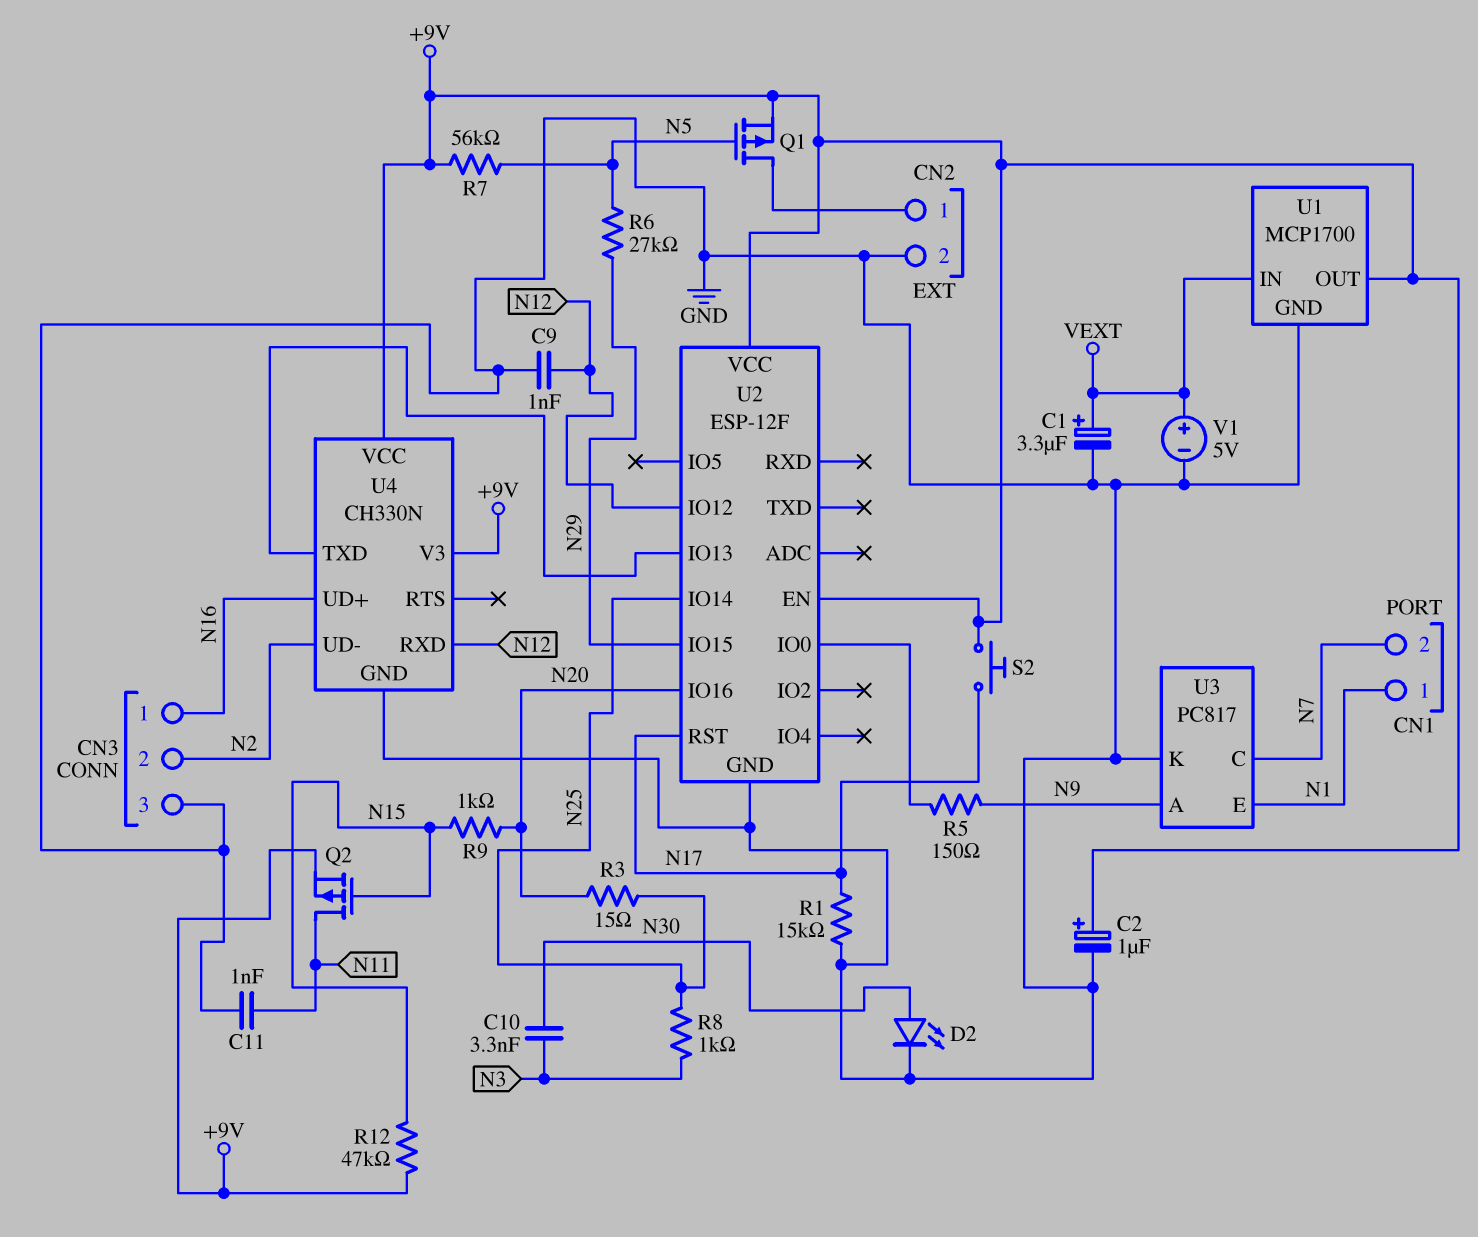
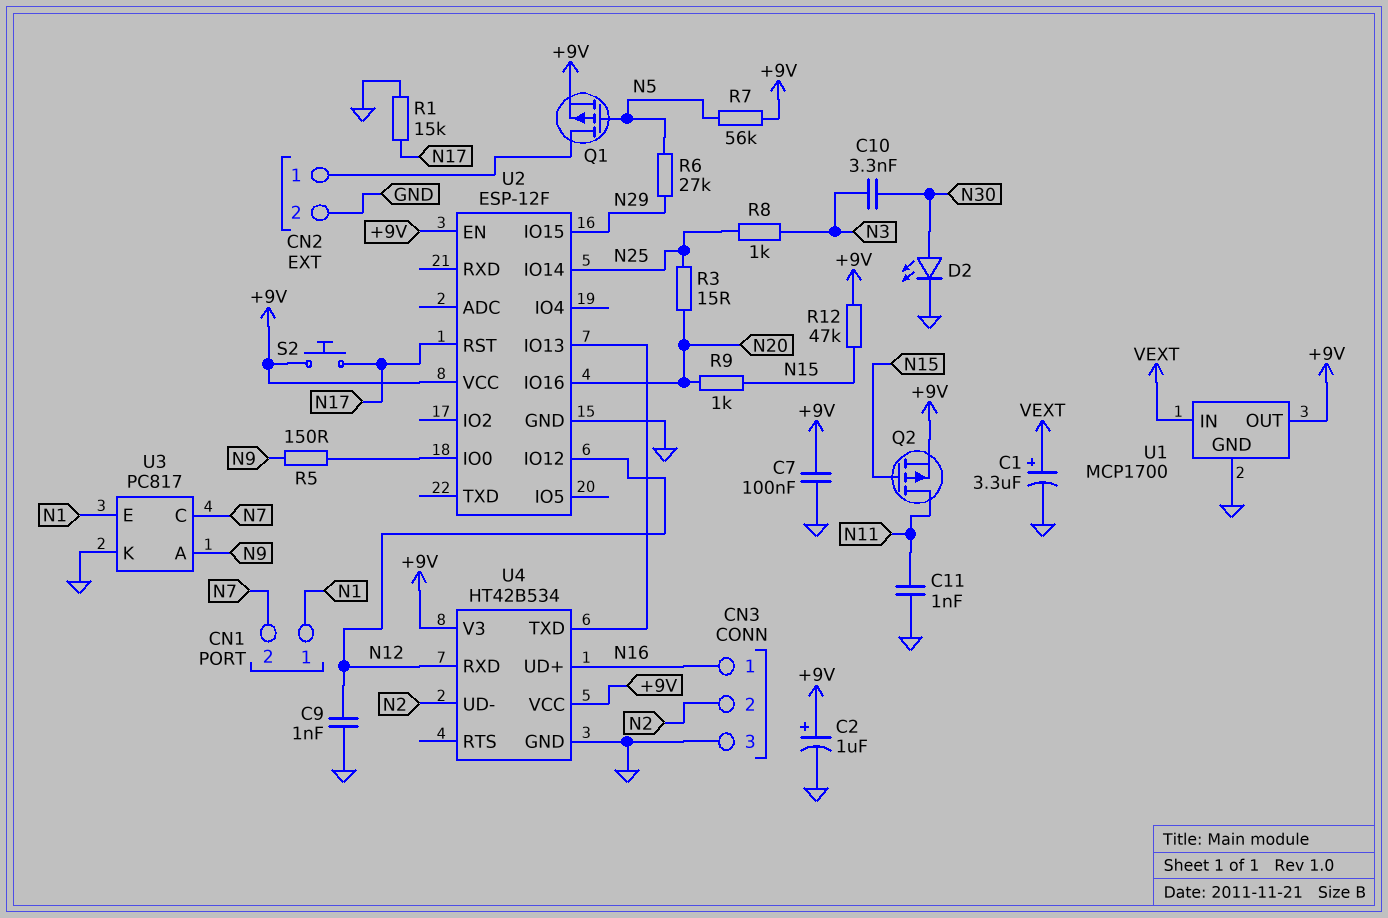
C7: none -> 100nF (+9V, GND)
U4: CH330N -> HT42B534
V1: 5V (plus VEXT, minus GND) -> none

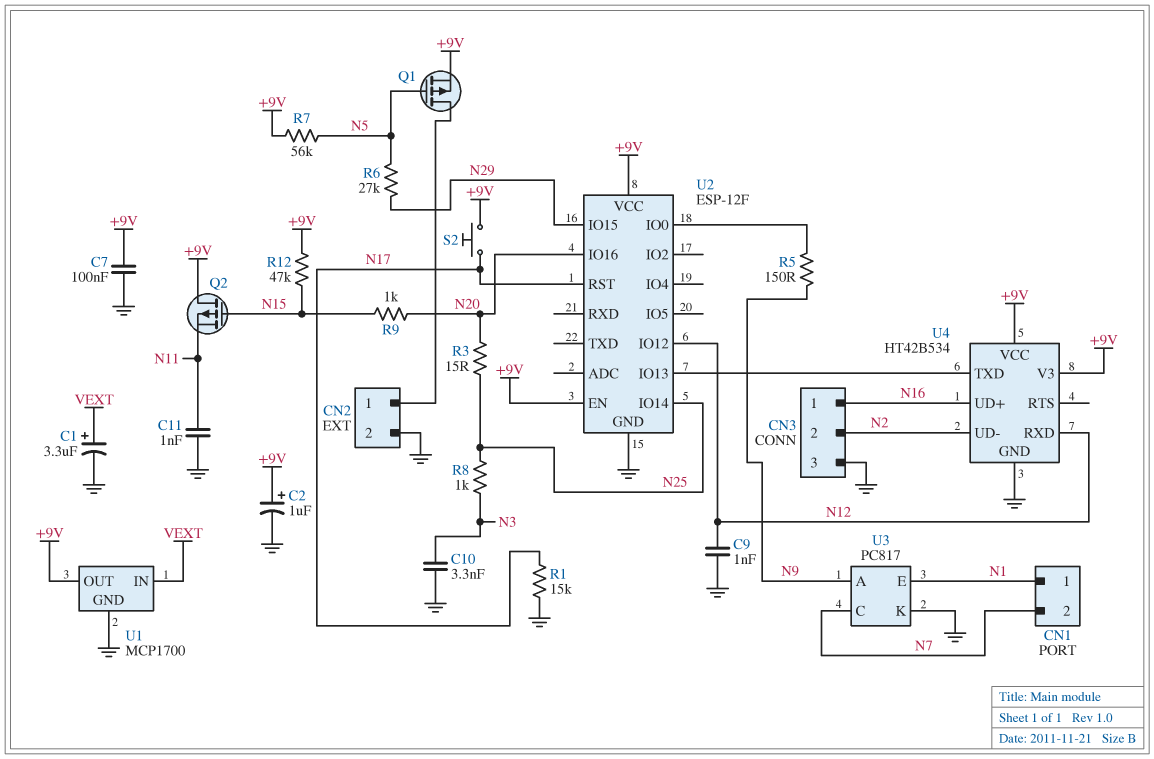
C10: 3.3nF (N3, N30) -> 3.3nF (GND, N3)
D2: LED (A N30, K GND) -> none
Q2: PMOS (G N15, D N11, S +9V) -> PMOS (G N15, D +9V, S N11)

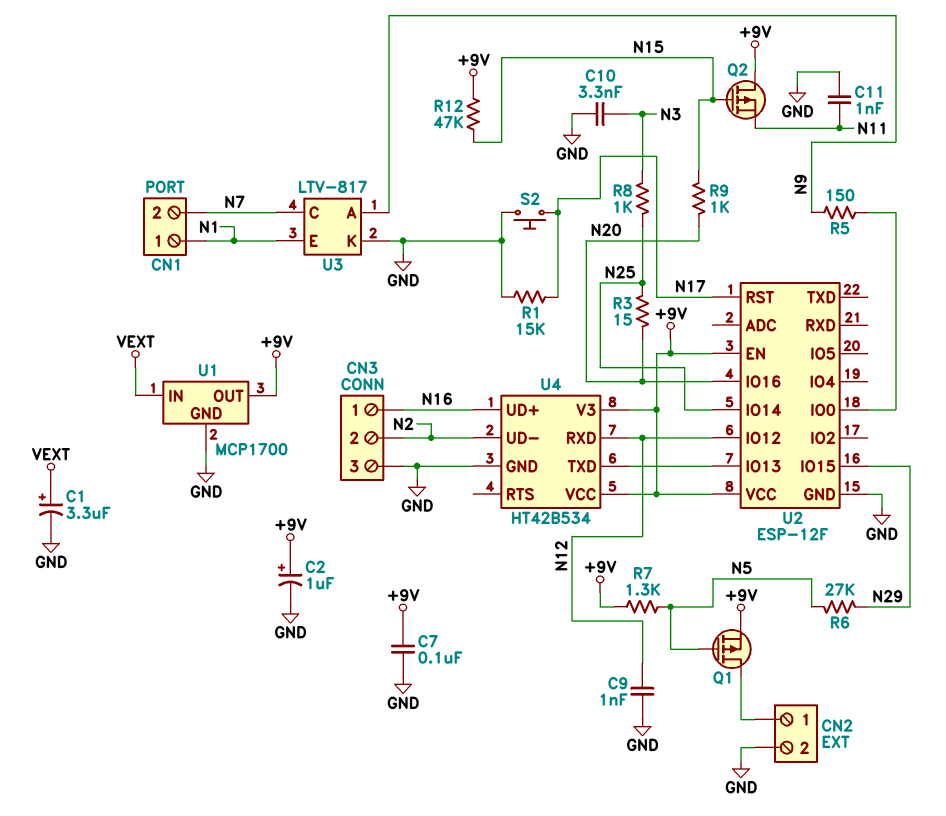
R7: 56k (+9V, N5) -> 1.3k (+9V, N5)
S2: button (+9V, N17) -> button (GND, N17)
U3: PC817 -> LTV-817

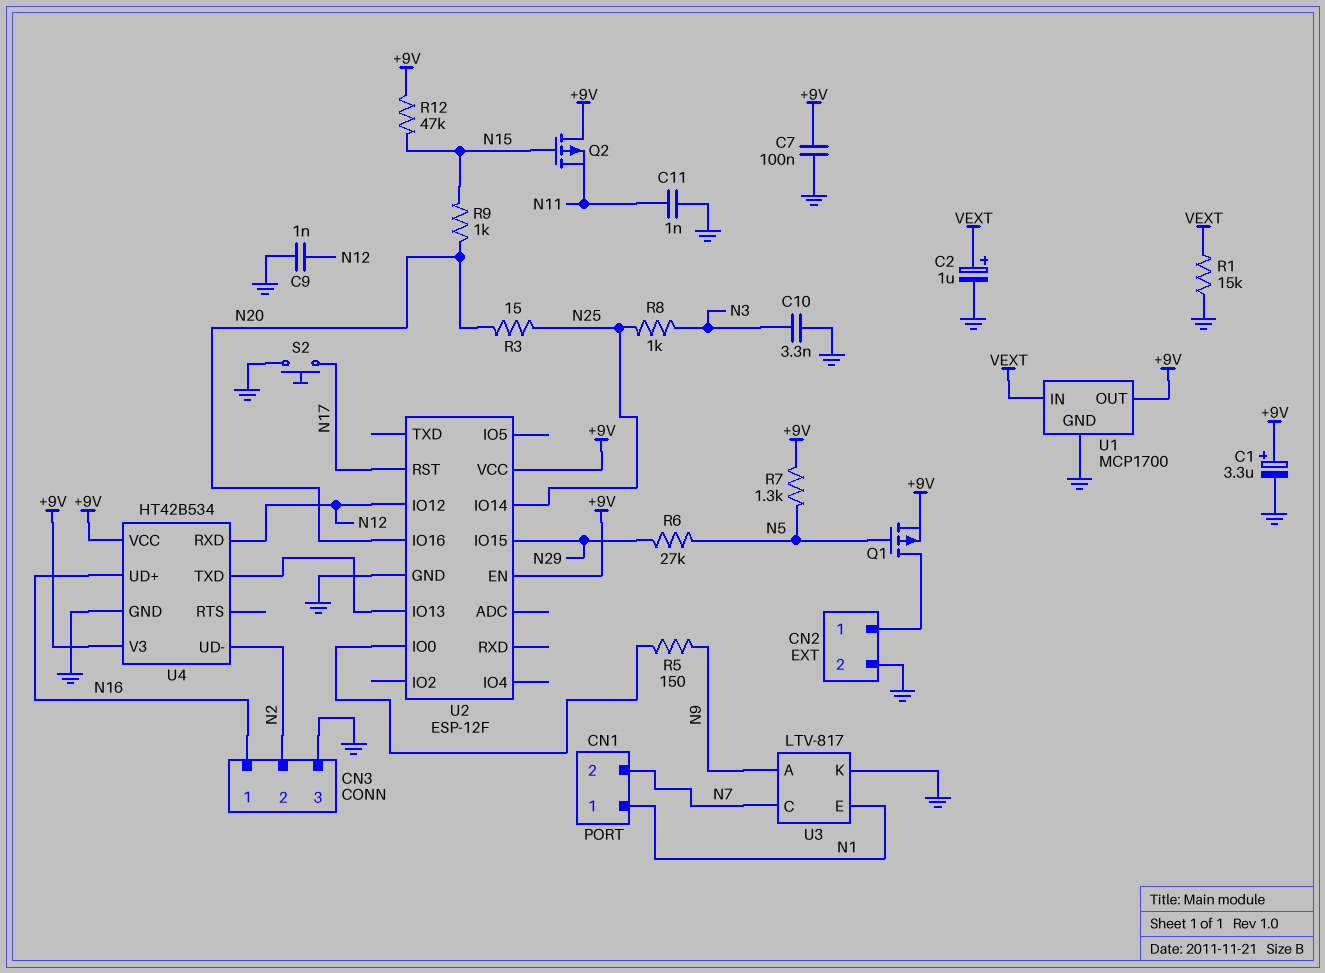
C1: 3.3uF (plus VEXT, minus GND) -> 3.3uF (plus +9V, minus GND)
C2: 1uF (plus +9V, minus GND) -> 1uF (plus VEXT, minus GND)
R1: 15k (GND, N17) -> 15k (GND, VEXT)

